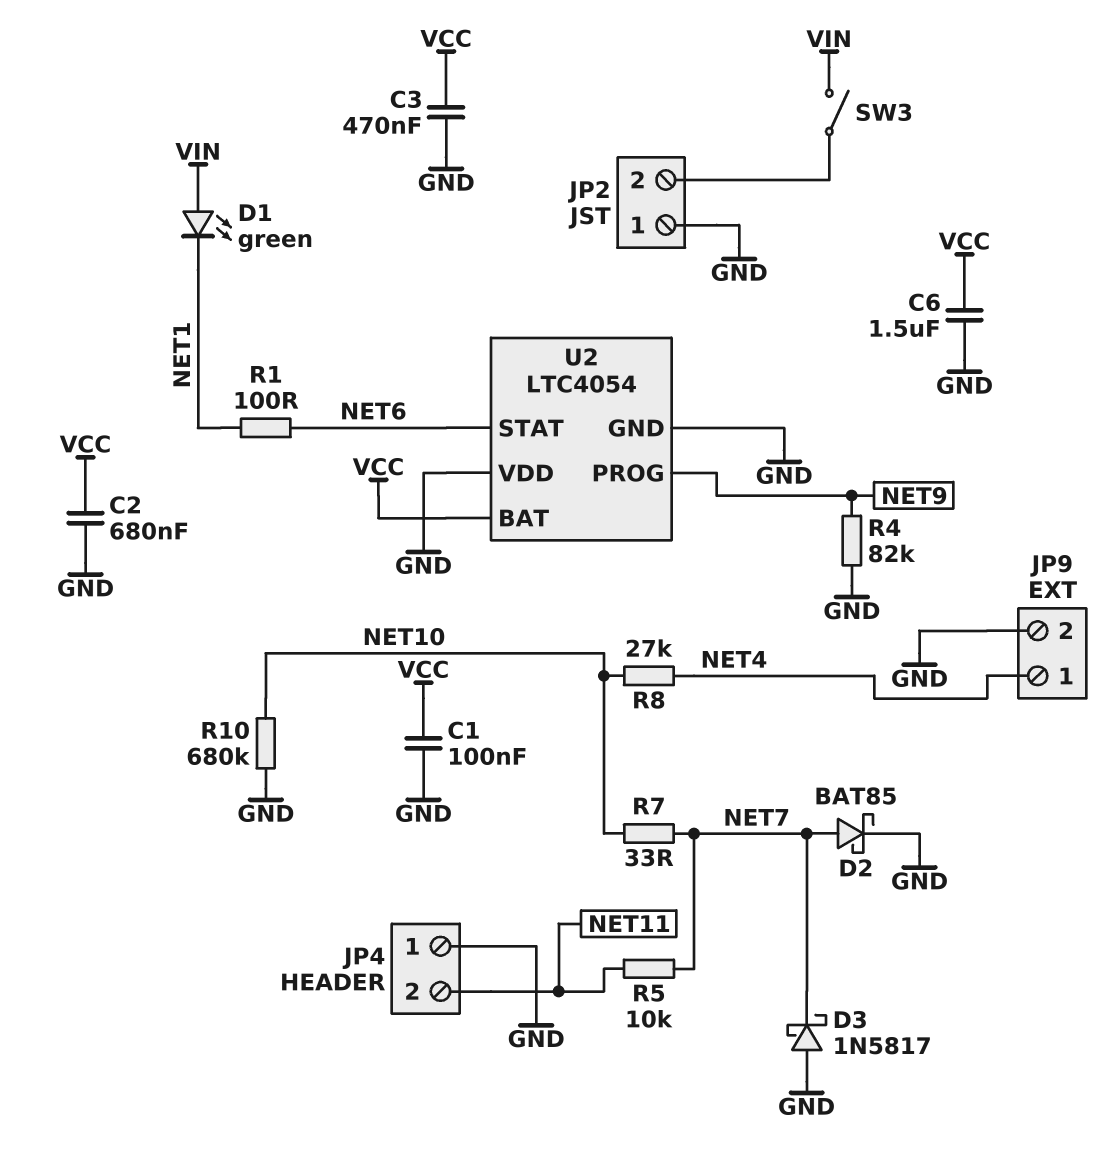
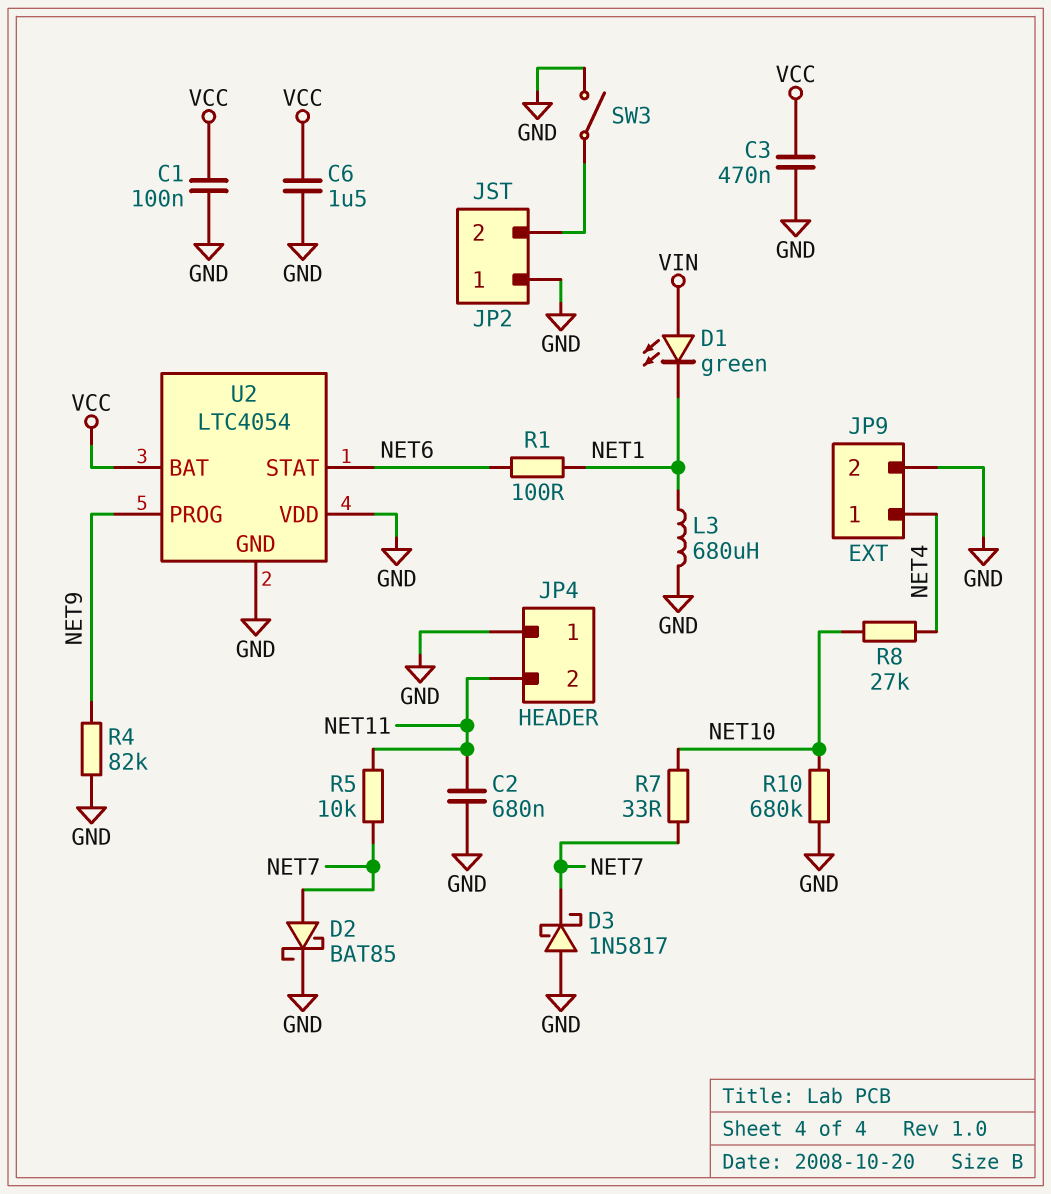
C2: 680nF (GND, VCC) -> 680nF (GND, NET11)
L3: none -> 680uH (GND, NET1)
SW3: switch (JP2/2, VIN) -> switch (GND, JP2/2)

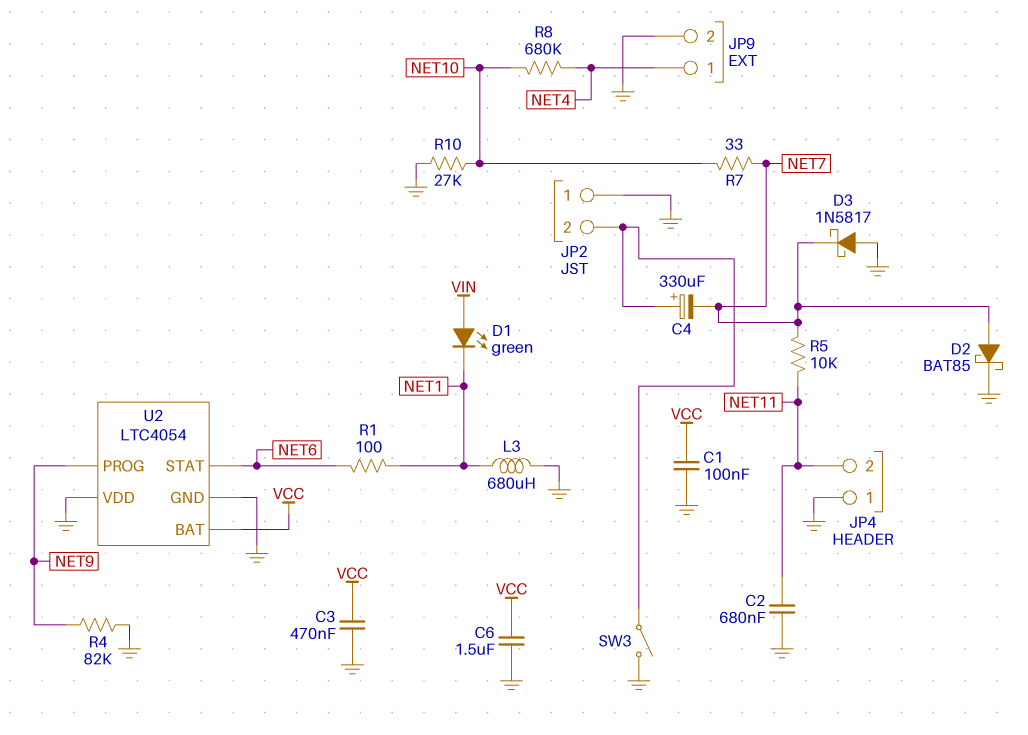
C4: none -> 330uF (plus JP2/2, minus NET7)
R8: 27k (NET4, NET10) -> 680k (NET4, NET10)
R10: 680k (GND, NET10) -> 27k (GND, NET10)

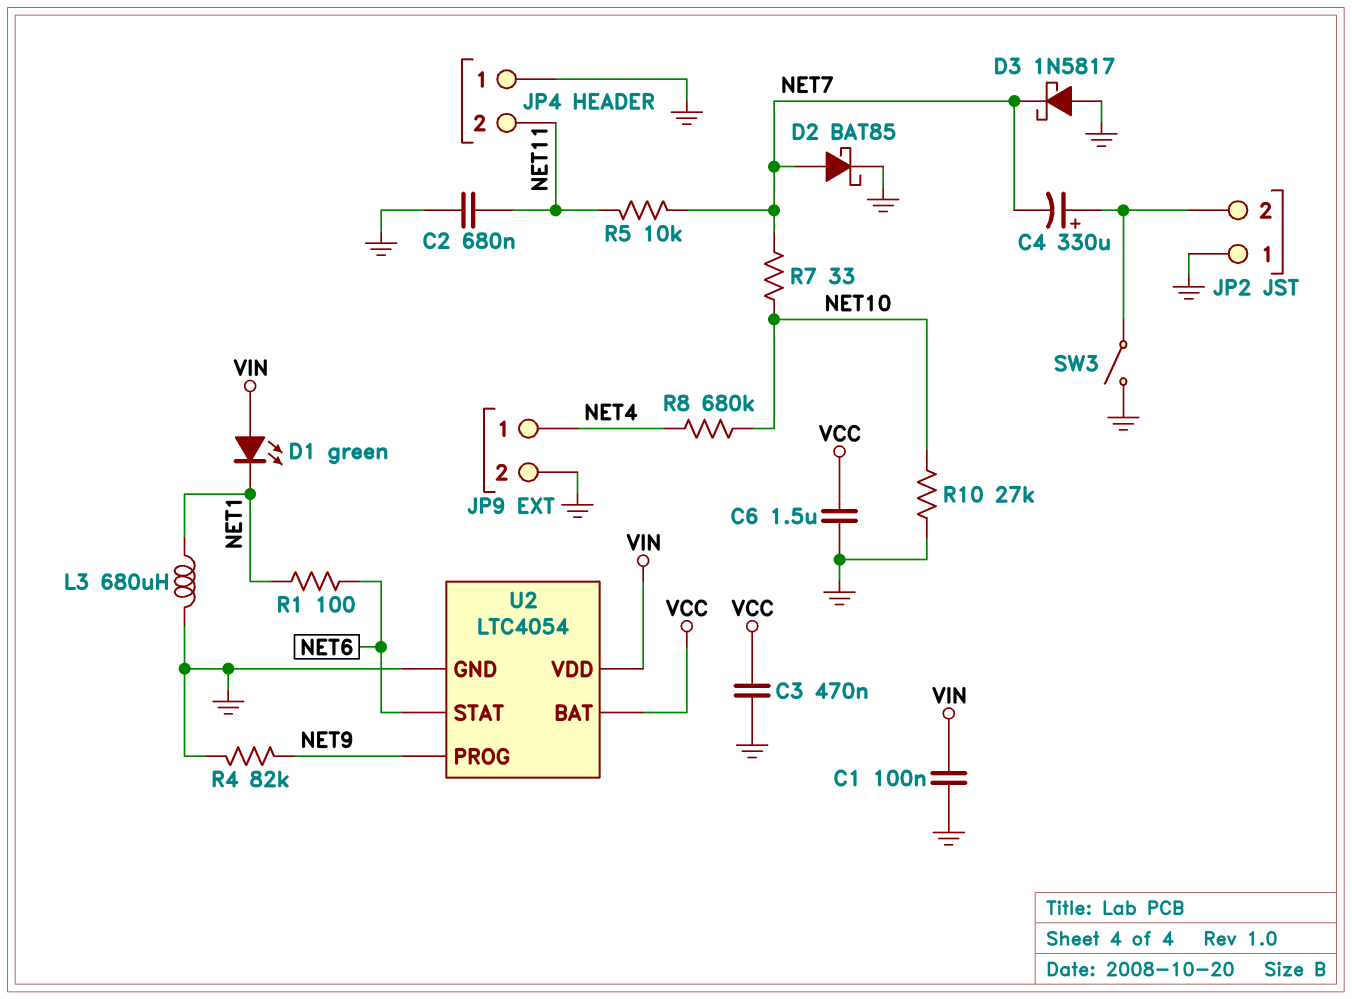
C1: 100nF (GND, VCC) -> 100nF (GND, VIN)
U2 pin VDD: GND -> VIN

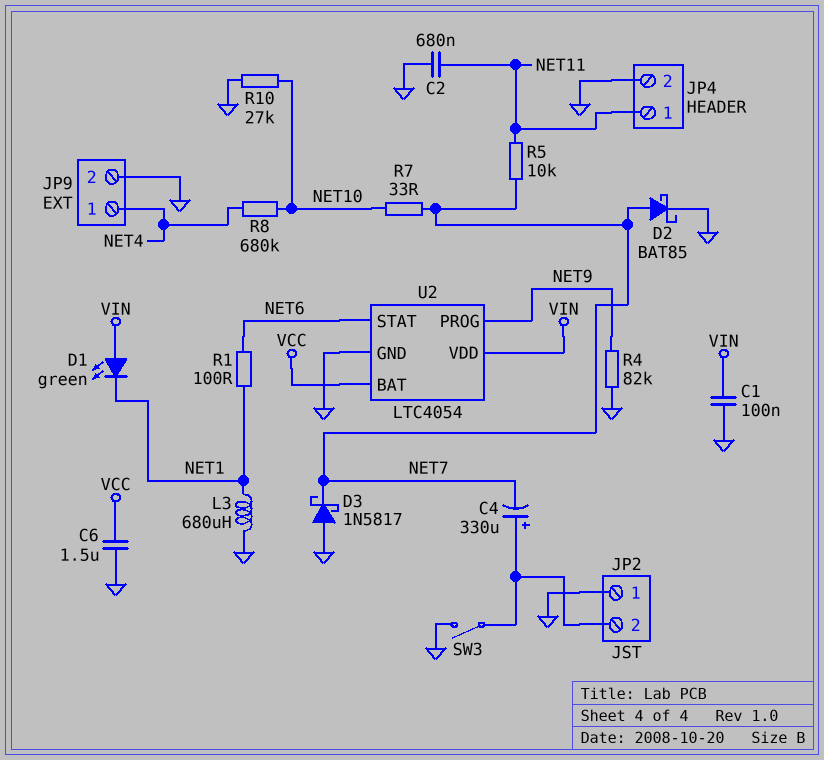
C3: 470nF (GND, VCC) -> none
JP4 pin 1: GND -> NET11
JP4 pin 2: NET11 -> GND

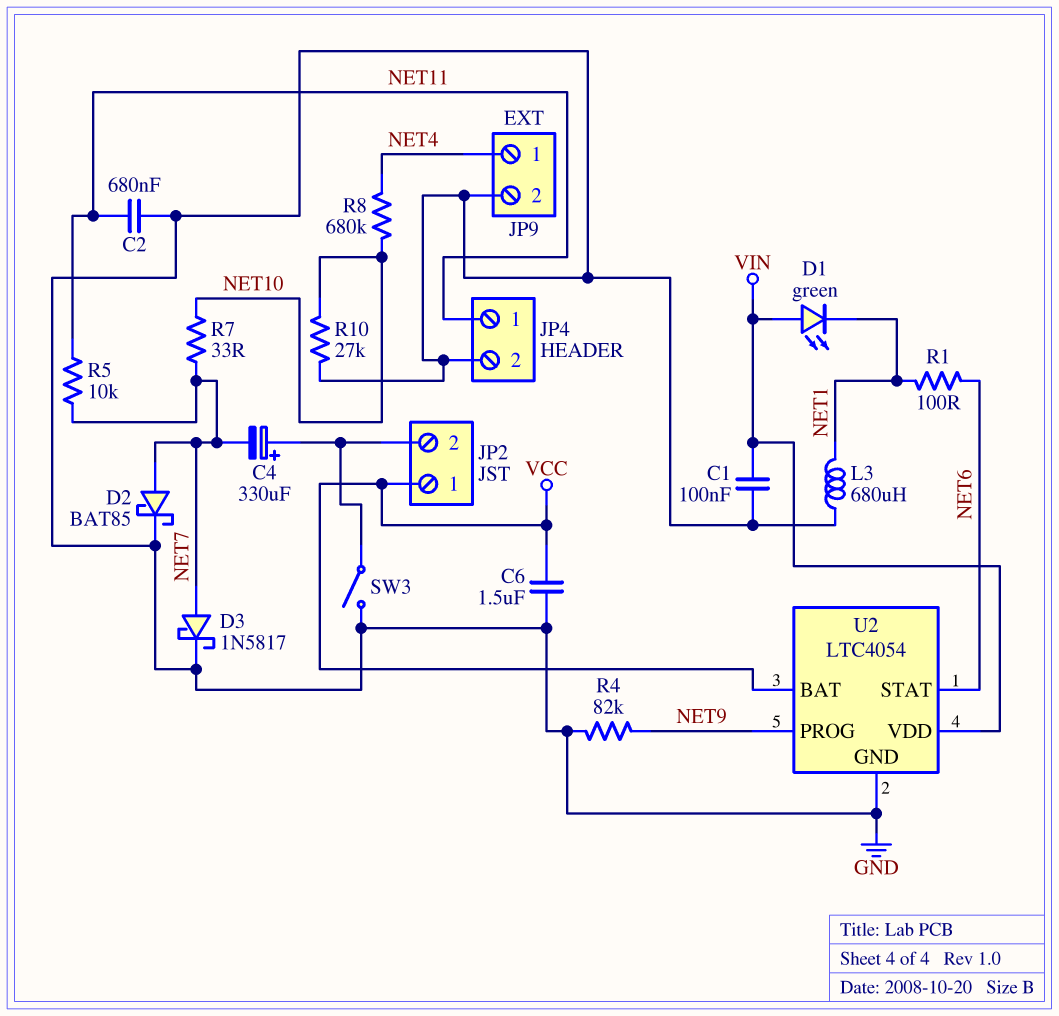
D3: schottky 1N5817 (A GND, K NET7) -> schottky 1N5817 (A NET7, K GND)
JP2 pin 1: GND -> VCC

